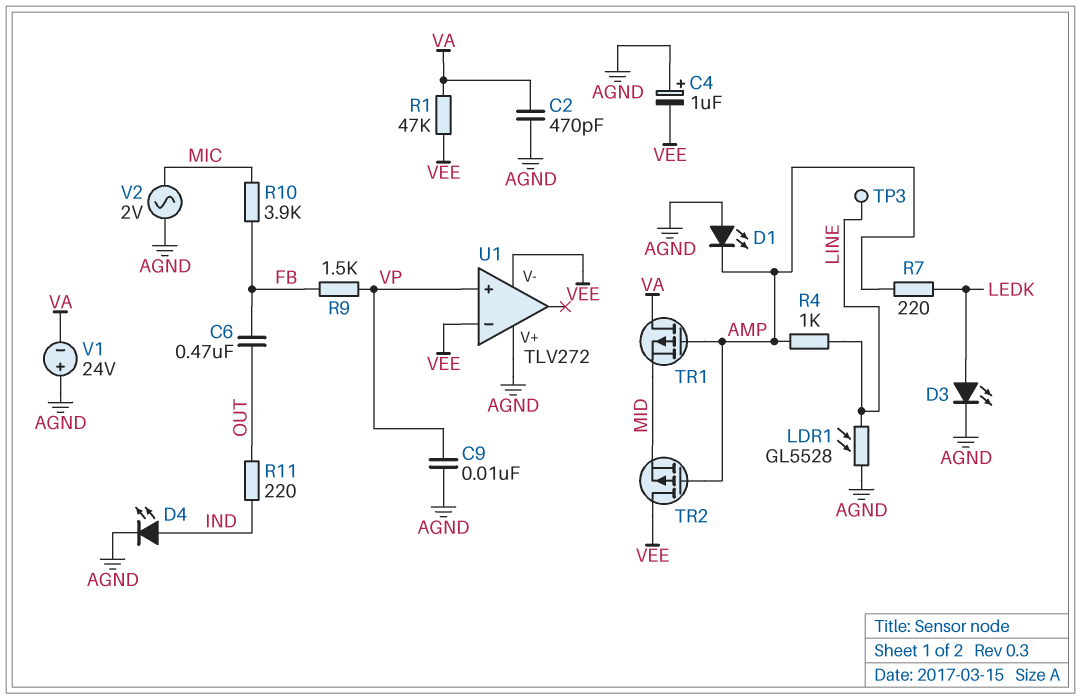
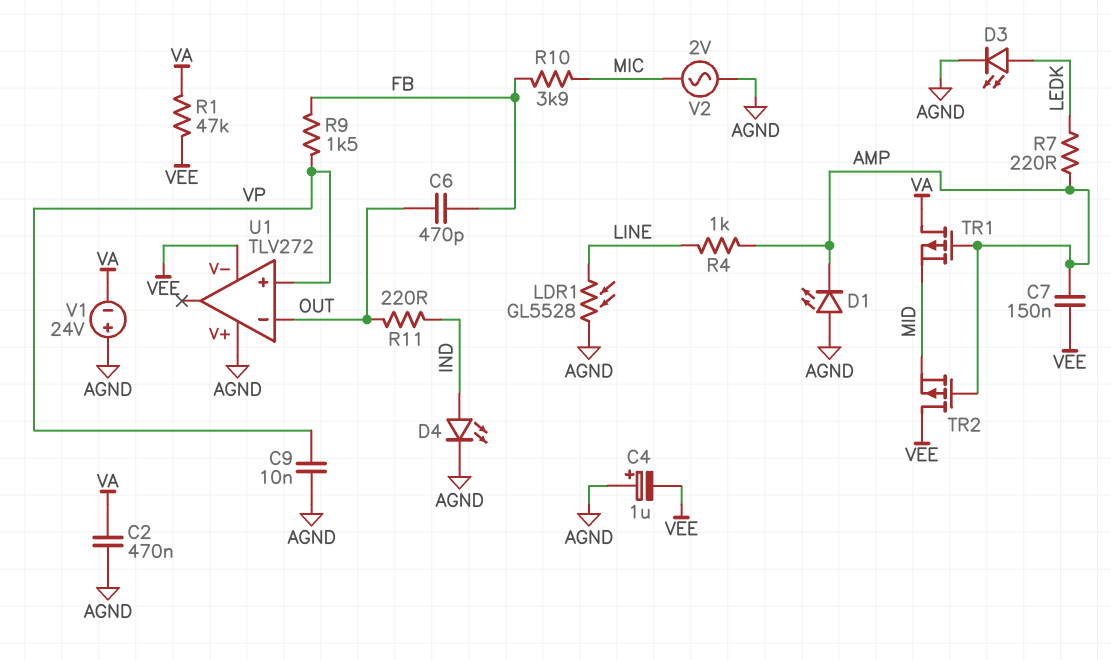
C2: 470pF (AGND, VA) -> 470nF (AGND, VA)
C6: 470nF (FB, OUT) -> 470pF (FB, OUT)
C7: none -> 150nF (AMP, VEE)
TP3: test point (LINE) -> none
U1 pin in-: VEE -> OUT

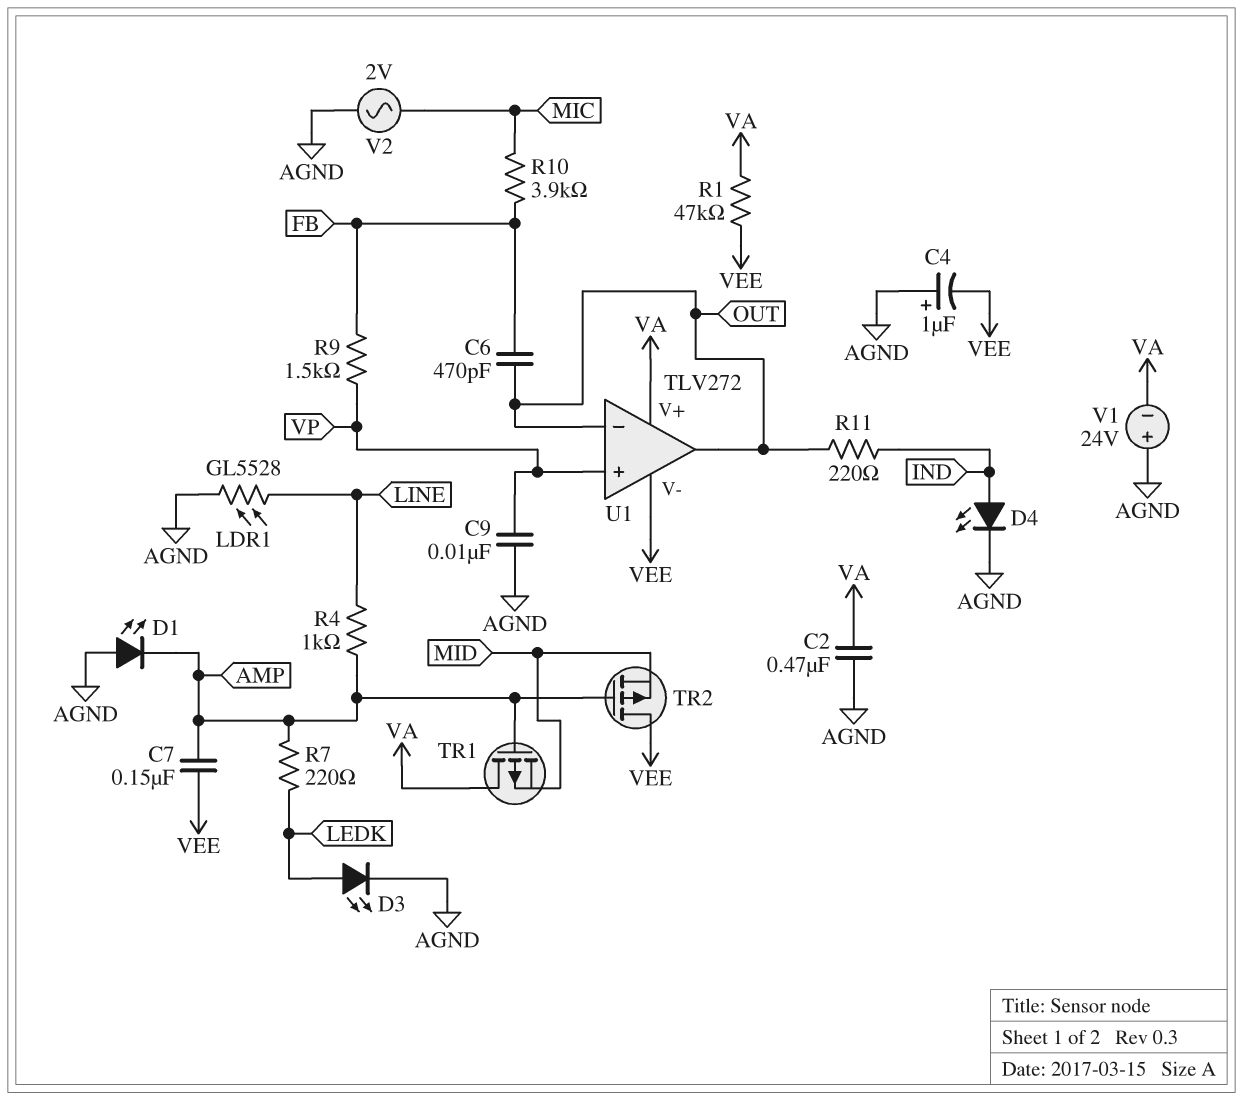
U1 pin V+: AGND -> VA
U1 pin out: none -> OUT

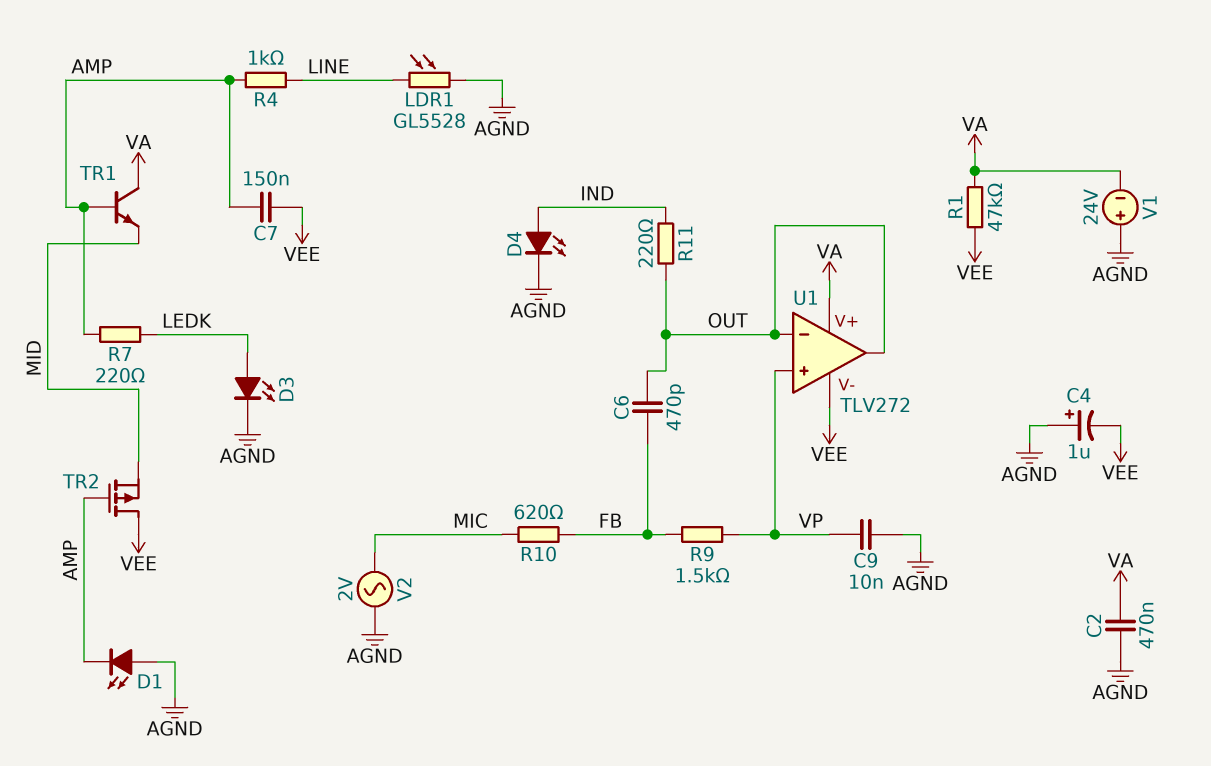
R10: 3.9k (FB, MIC) -> 620 (FB, MIC)
TR1: PMOS (G AMP, D VA, S MID) -> NPN (B AMP, C VA, E MID)

